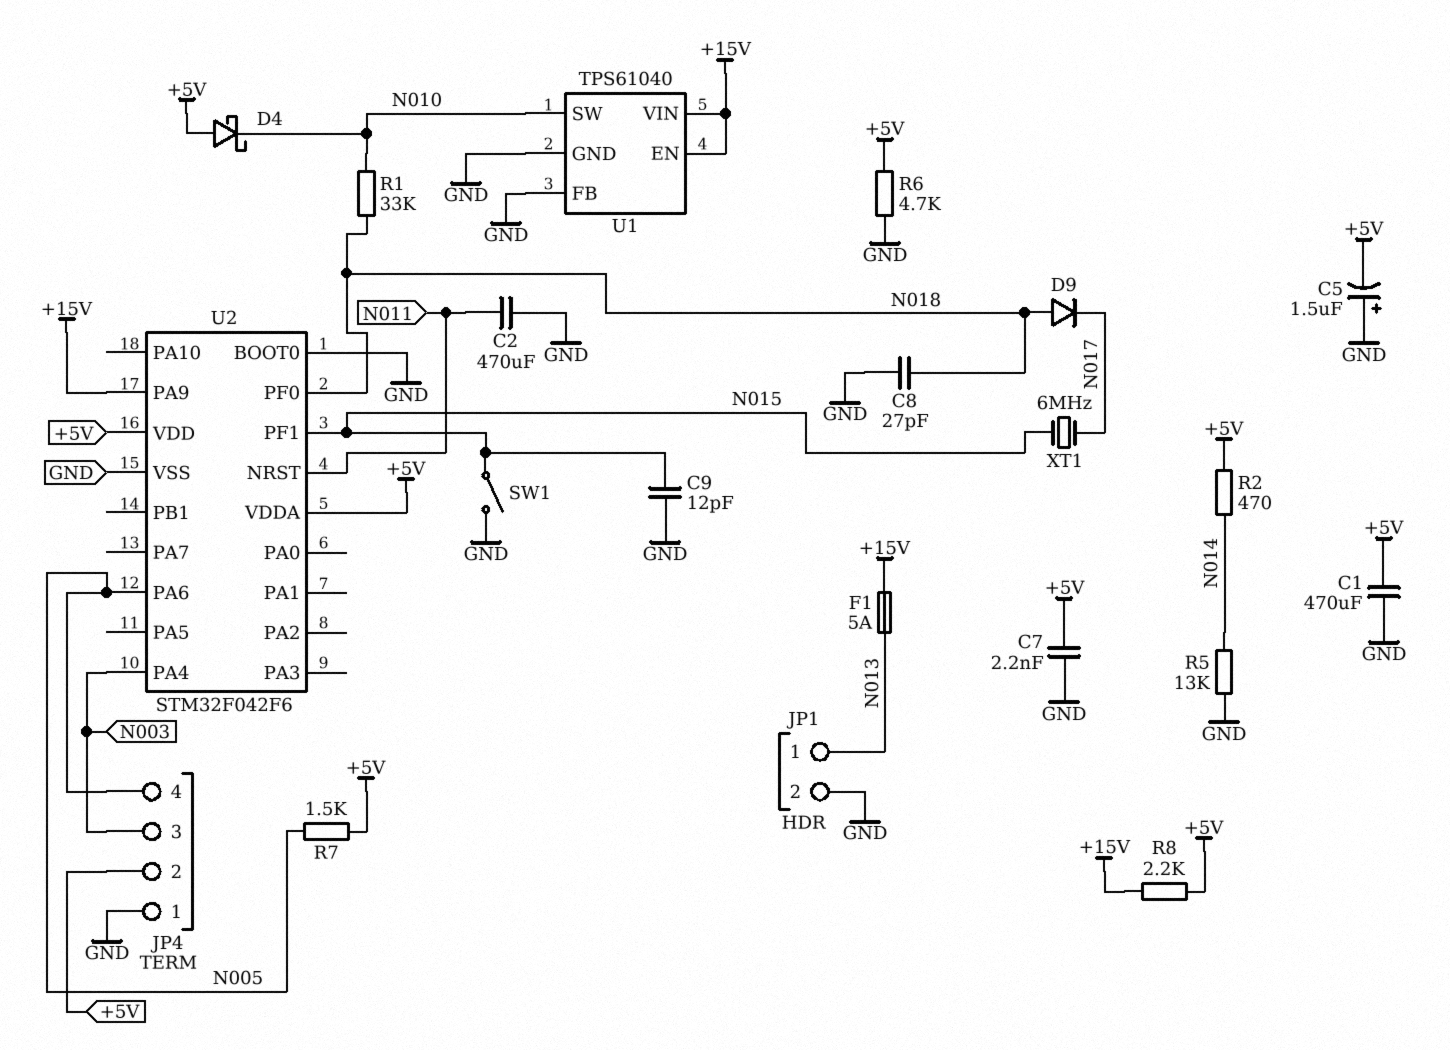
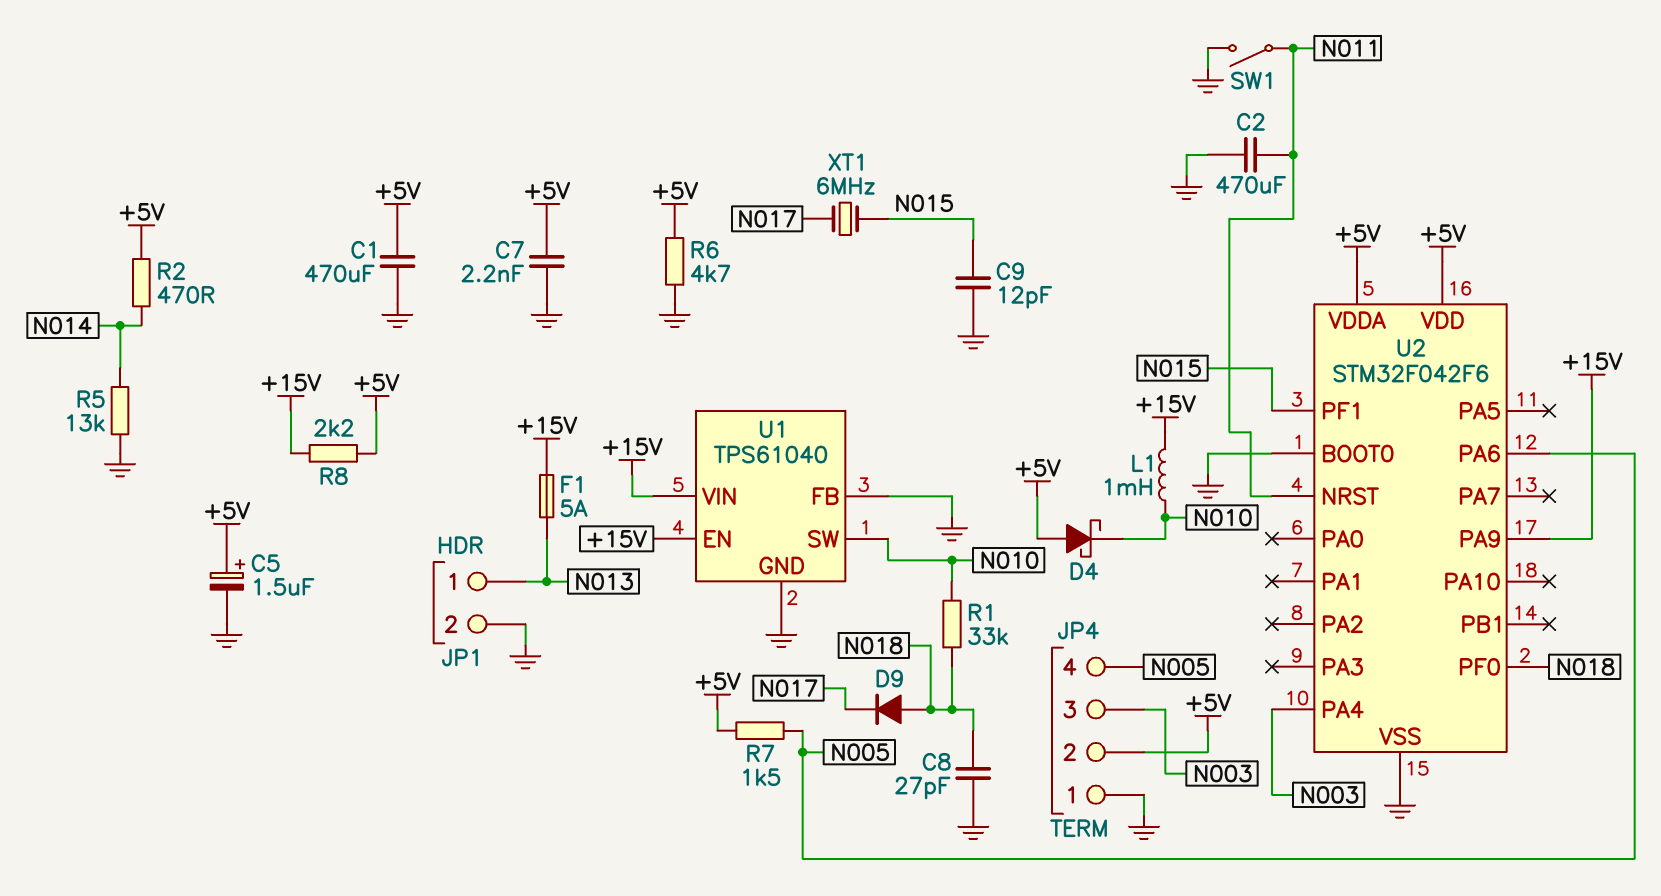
C5: 1.5uF (plus GND, minus +5V) -> 1.5uF (plus +5V, minus GND)
L1: none -> 1mH (+15V, N010)
SW1: switch (GND, N015) -> switch (GND, N011)

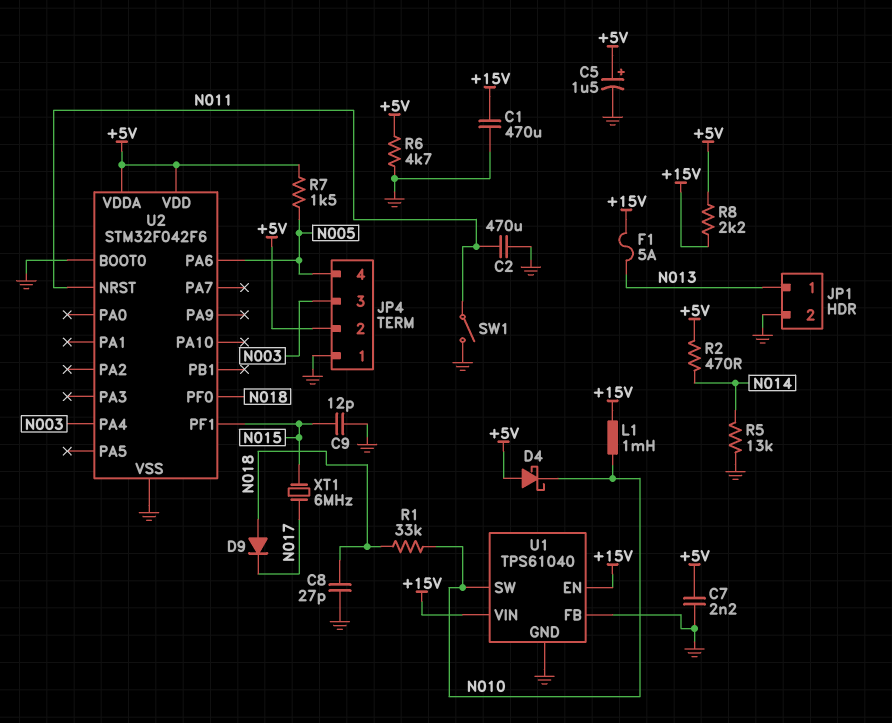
C1: 470uF (+5V, GND) -> 470uF (+15V, GND)
U2 pin PA9: +15V -> none

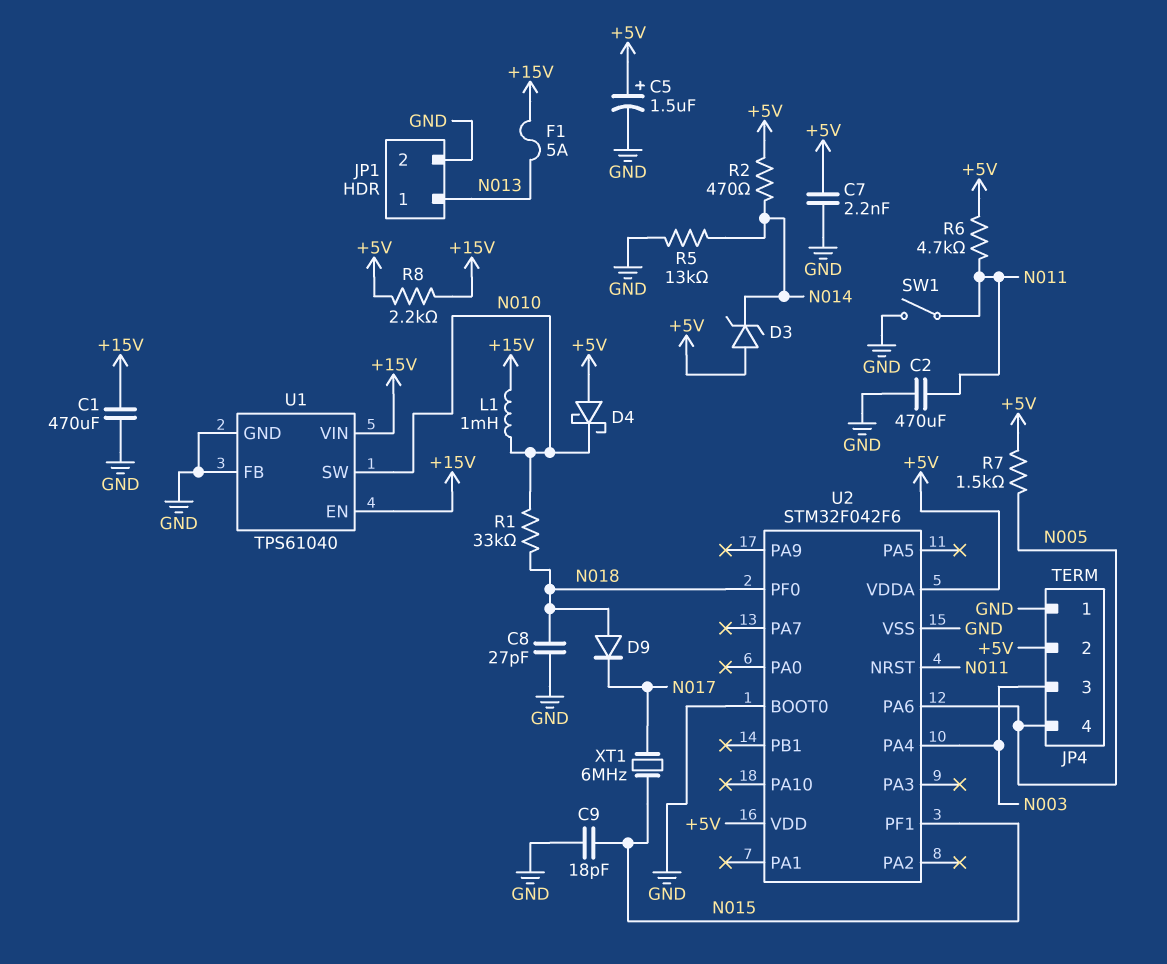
C9: 12pF (GND, N015) -> 18pF (GND, N015)
D3: none -> zener (A +5V, K N014)
R6: 4.7k (+5V, GND) -> 4.7k (+5V, N011)

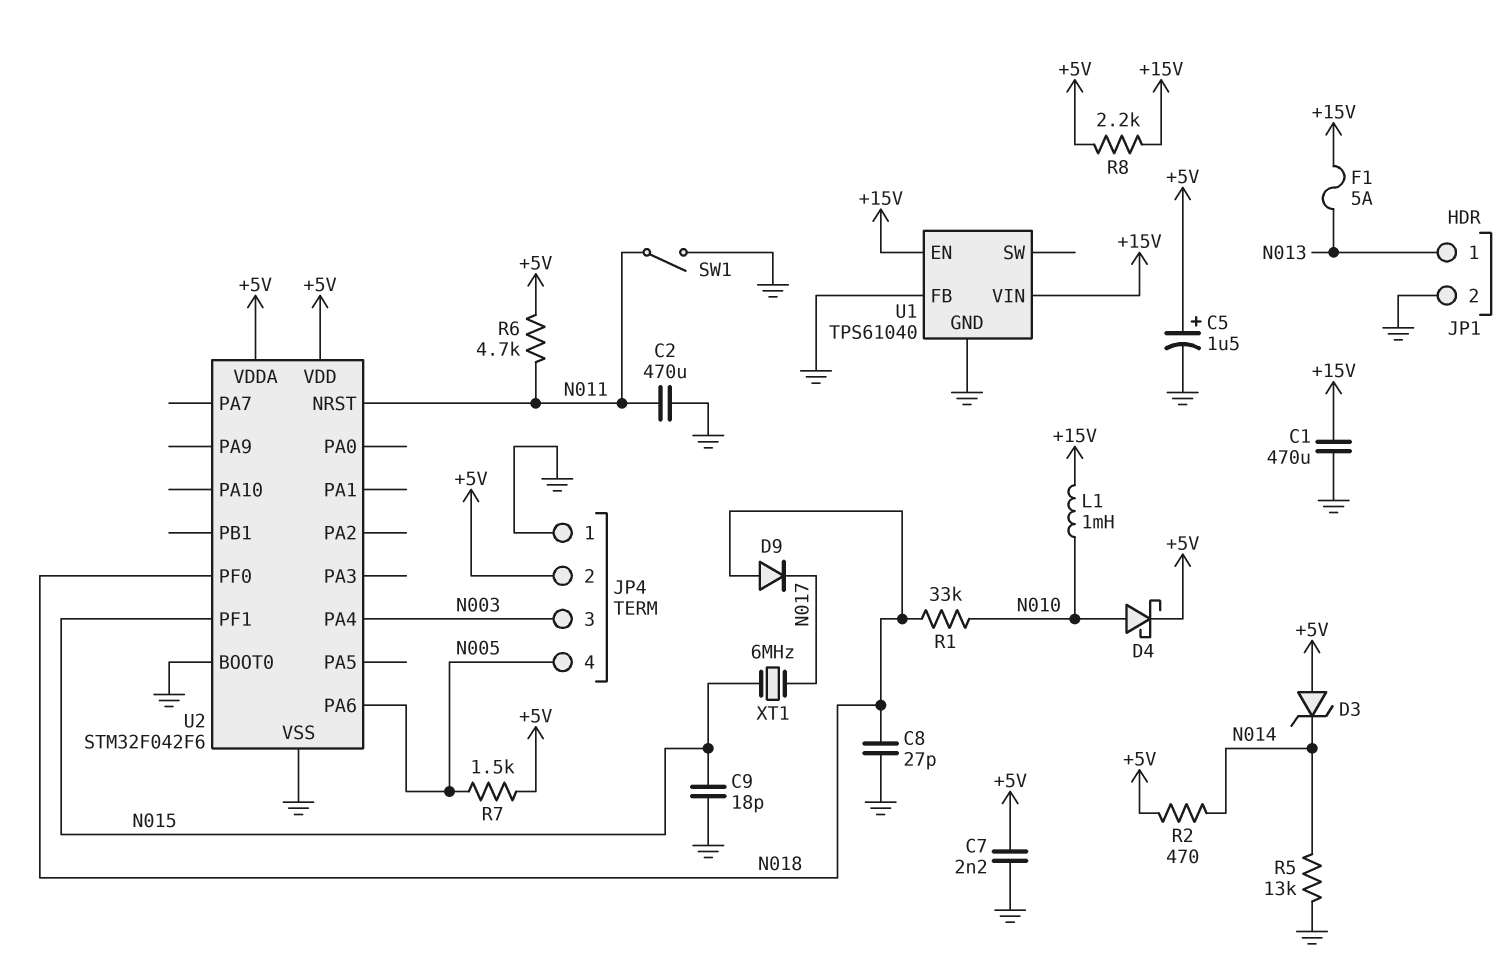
D4: schottky (A +5V, K N010) -> schottky (A N010, K +5V)
U1 pin SW: N010 -> none

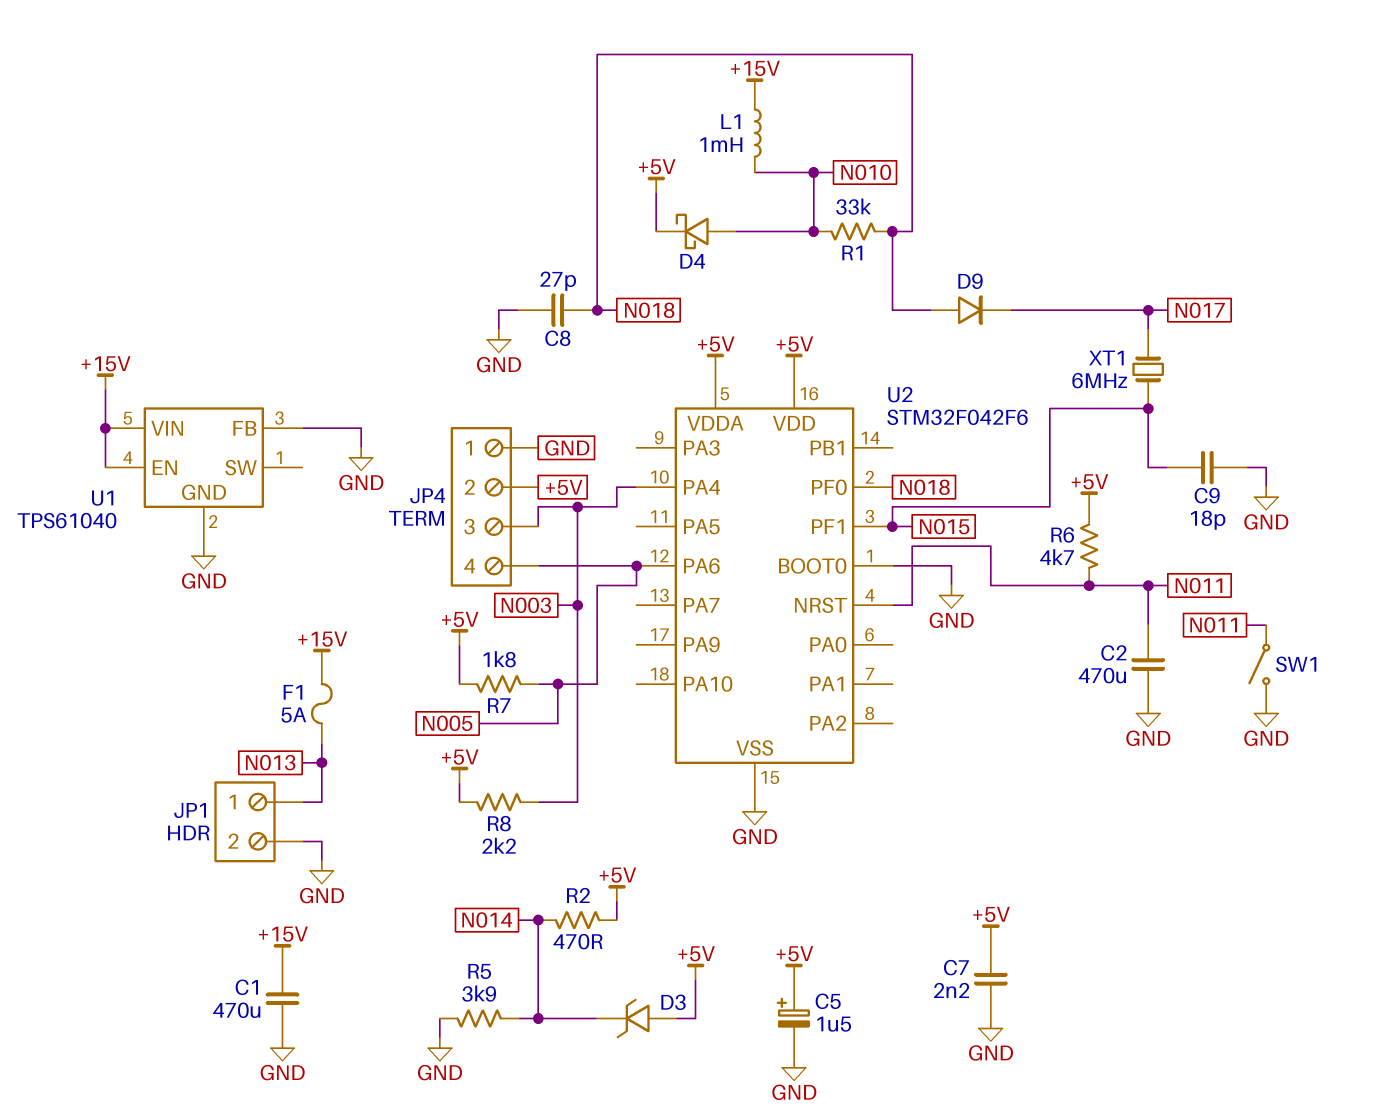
R5: 13k (GND, N014) -> 3.9k (GND, N014)
R7: 1.5k (+5V, N005) -> 1.8k (+5V, N005)
R8: 2.2k (+5V, +15V) -> 2.2k (+5V, N003)

